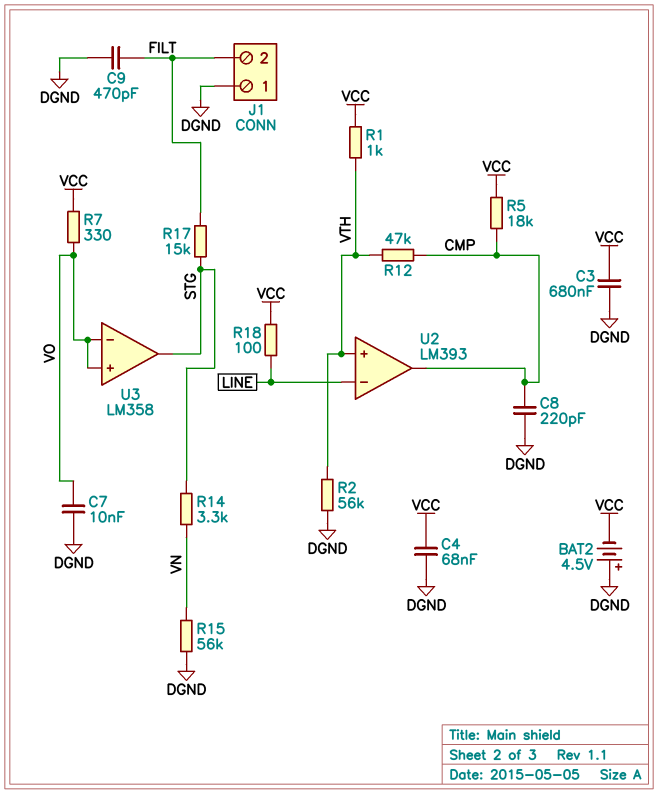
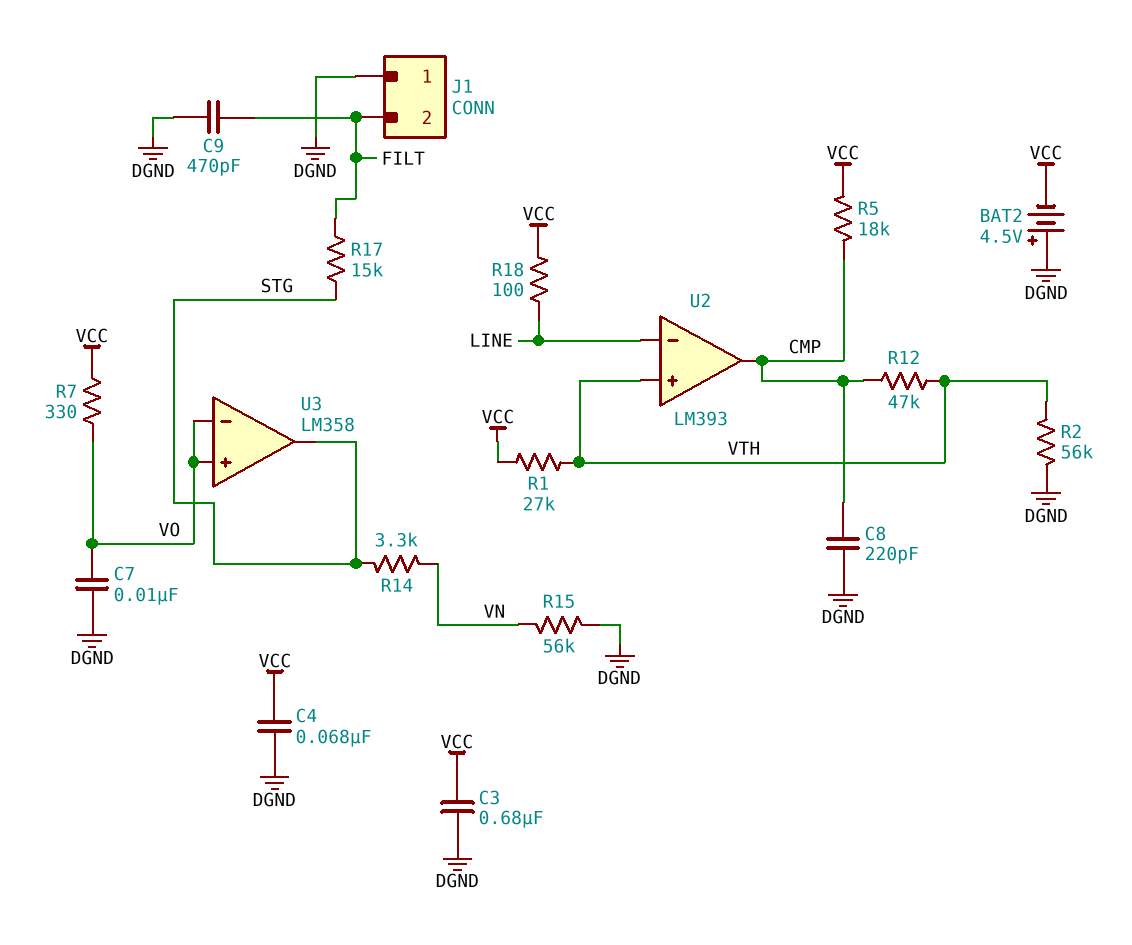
R1: 1k (VCC, VTH) -> 27k (VCC, VTH)

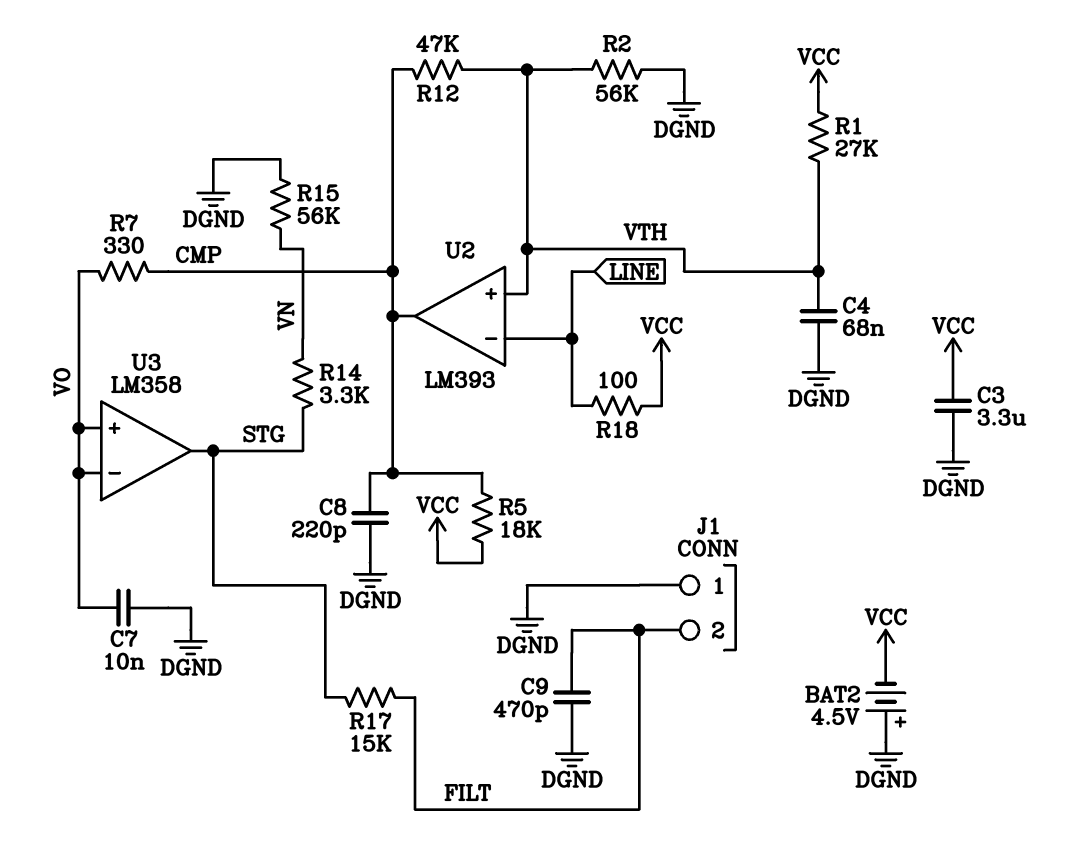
C3: 680nF (DGND, VCC) -> 3.3uF (DGND, VCC)
C4: 68nF (DGND, VCC) -> 68nF (DGND, VTH)
R7: 330 (VCC, VO) -> 330 (CMP, VO)

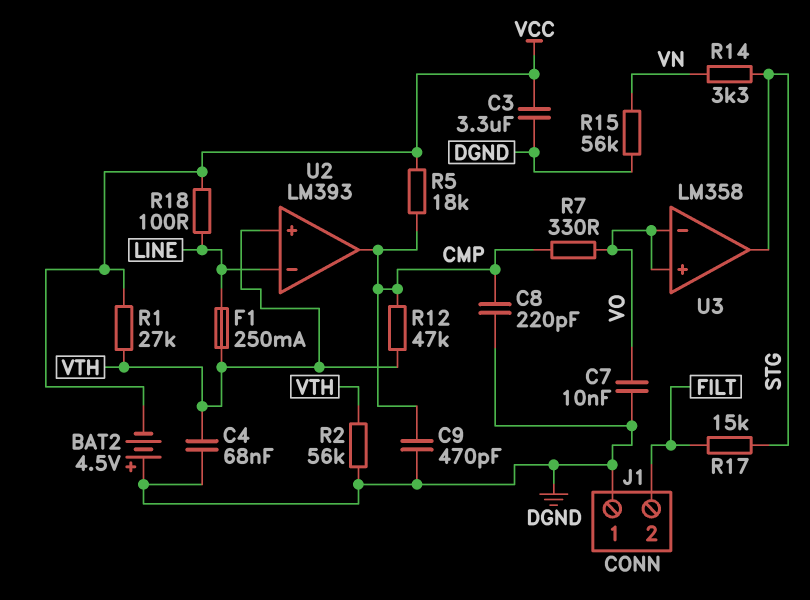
C9: 470pF (DGND, FILT) -> 470pF (CMP, DGND)
F1: none -> 250mA (LINE, VTH)

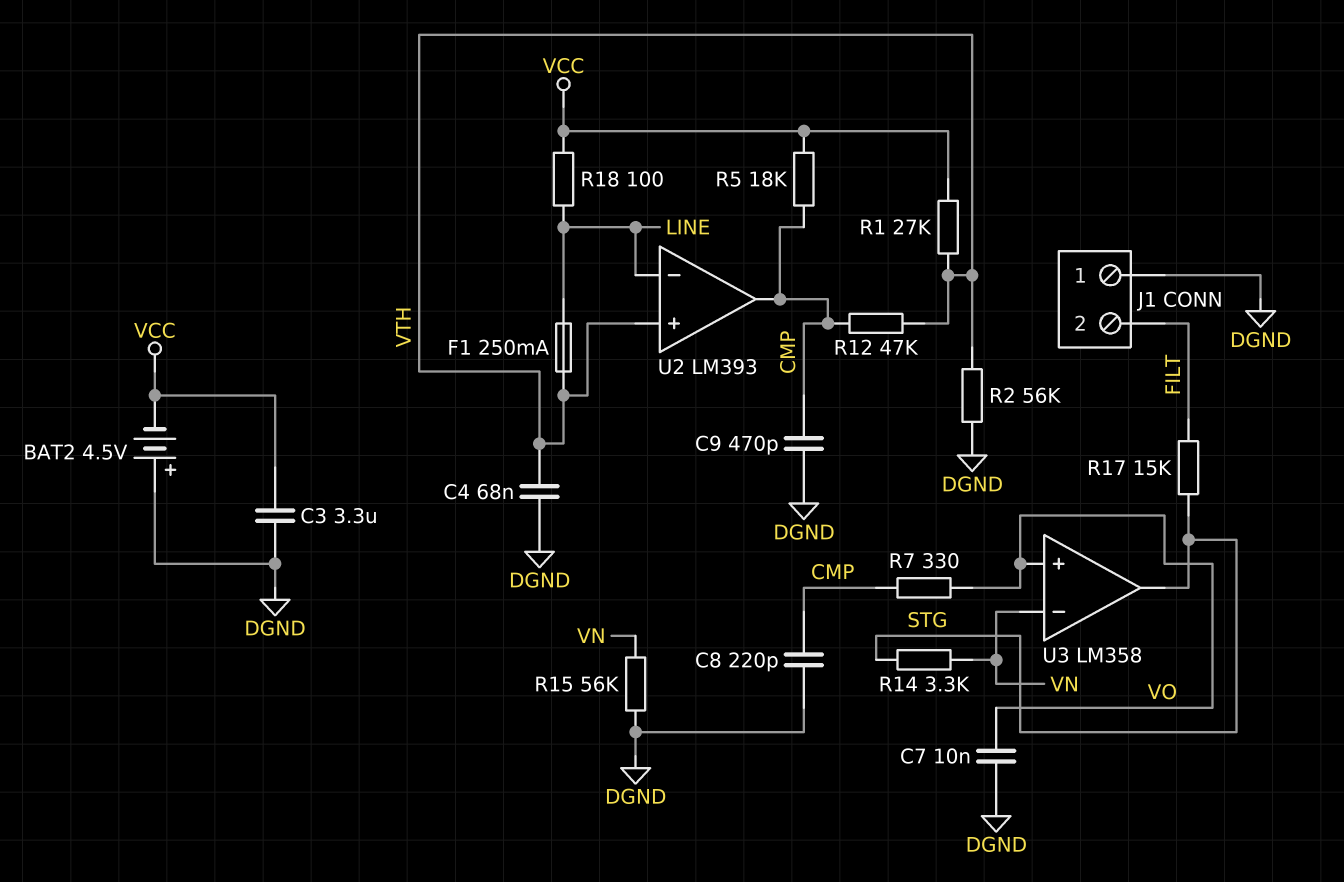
U3 pin in-: VO -> VN

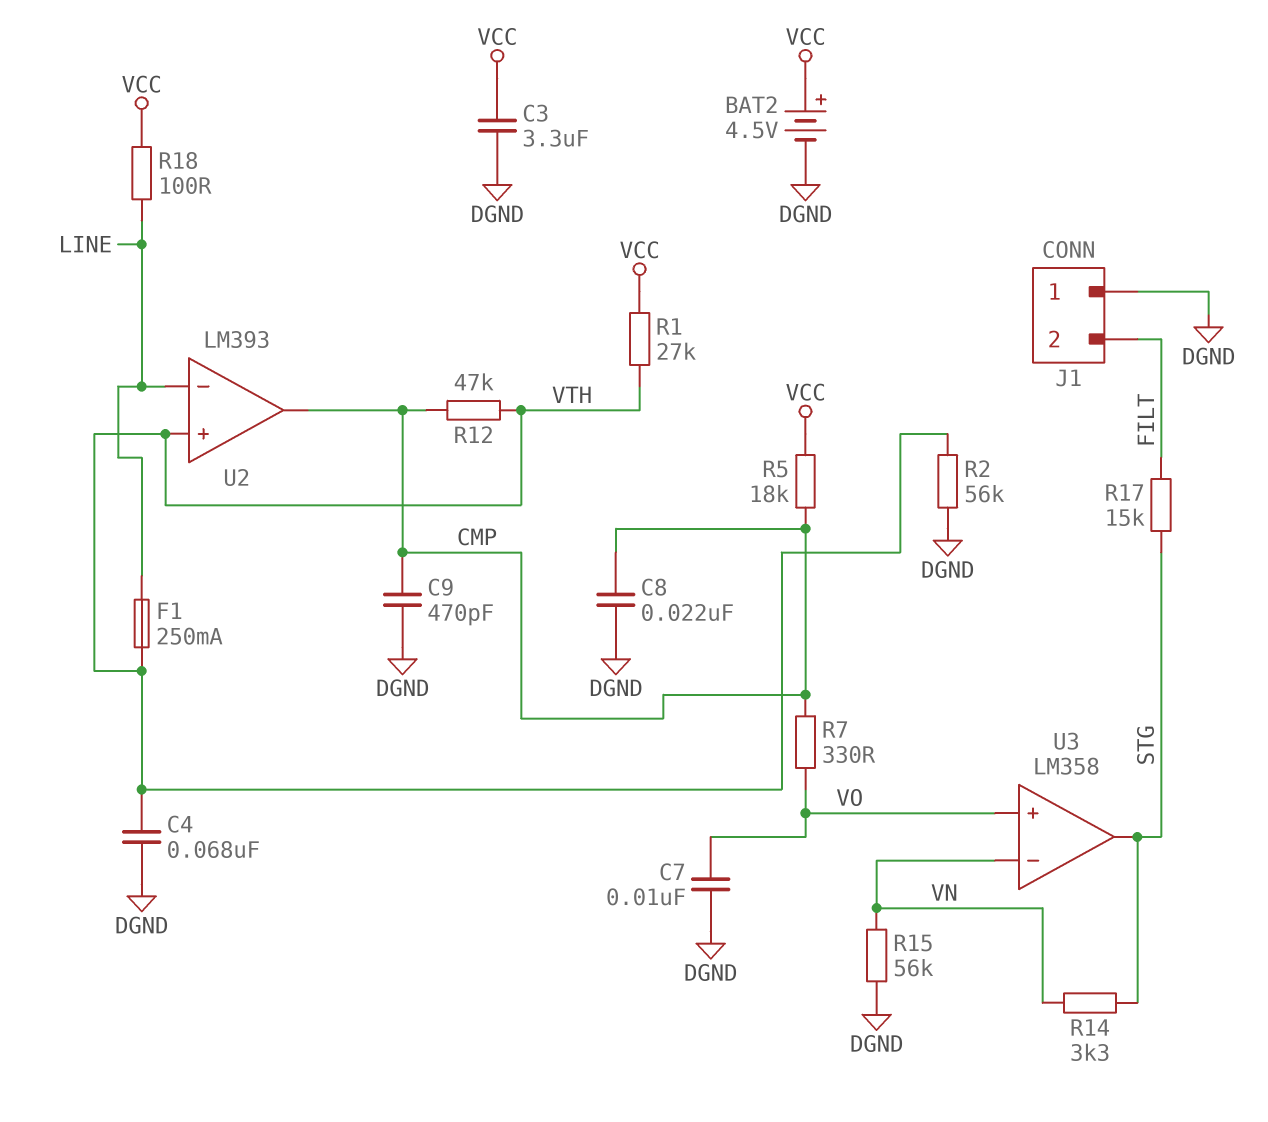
BAT2: 4.5V (plus DGND, minus VCC) -> 4.5V (plus VCC, minus DGND)
C8: 220pF (CMP, DGND) -> 22nF (CMP, DGND)

